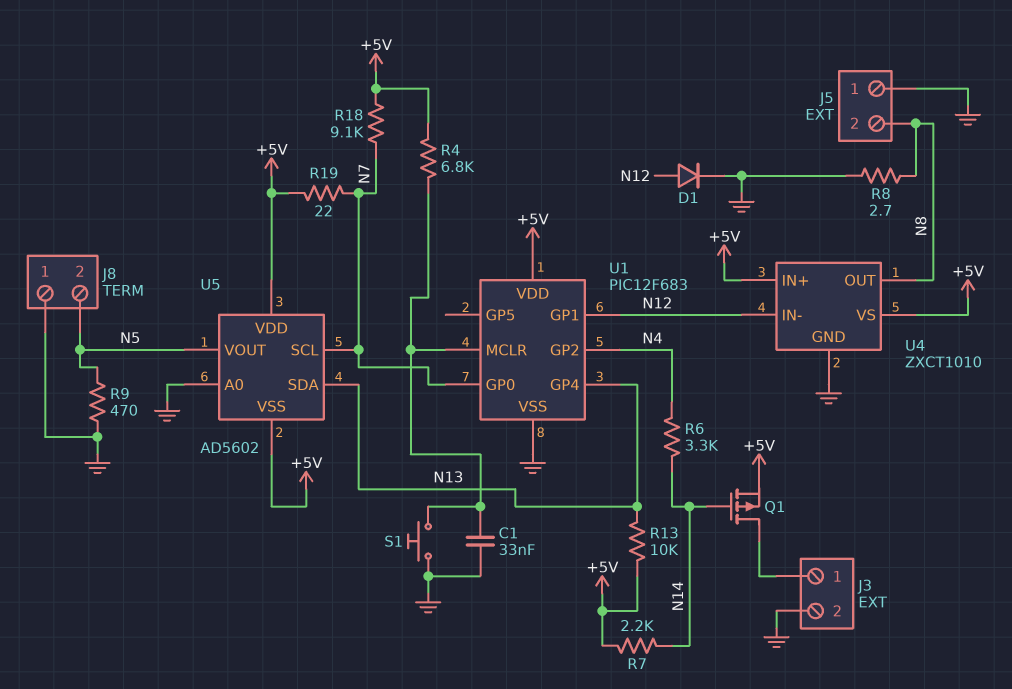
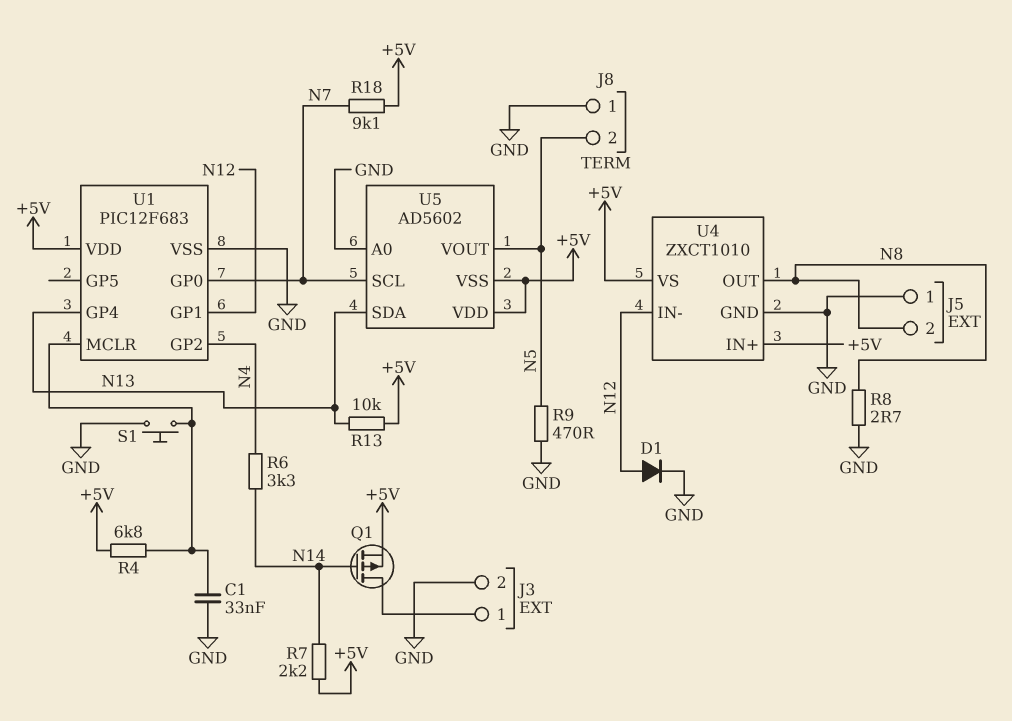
R19: 22 (+5V, N7) -> none

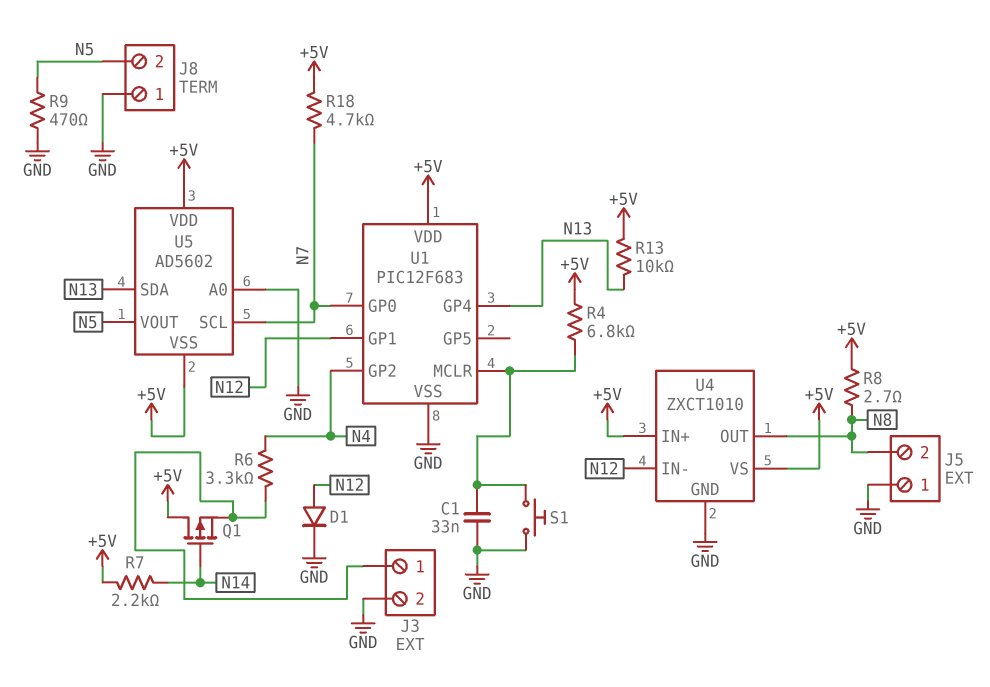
Q1: PMOS (G N14, D J3/1, S +5V) -> PMOS (G N14, D +5V, S J3/1)
R6: 3.3k (N4, N14) -> 3.3k (J3/1, N4)
R8: 2.7 (GND, N8) -> 2.7 (+5V, N8)
R18: 9.1k (+5V, N7) -> 4.7k (+5V, N7)

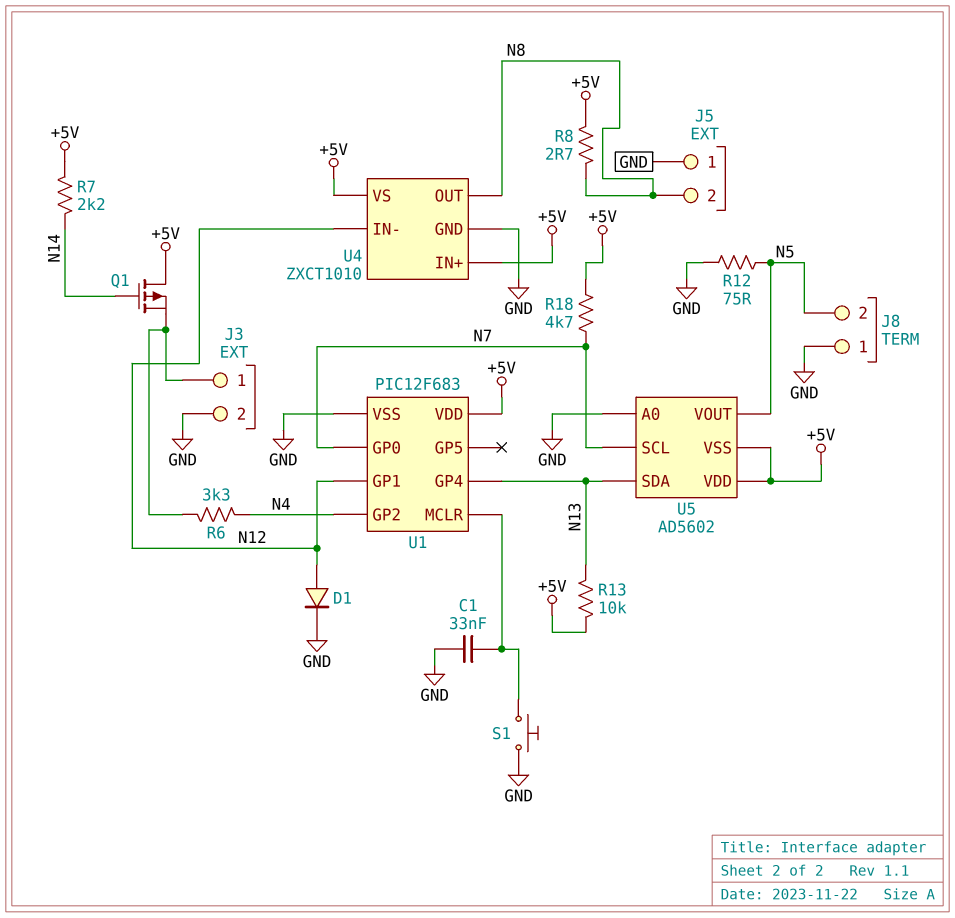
R4: 6.8k (+5V, U1/MCLR) -> none
R9: 470 (GND, N5) -> none
R12: none -> 75 (GND, N5)

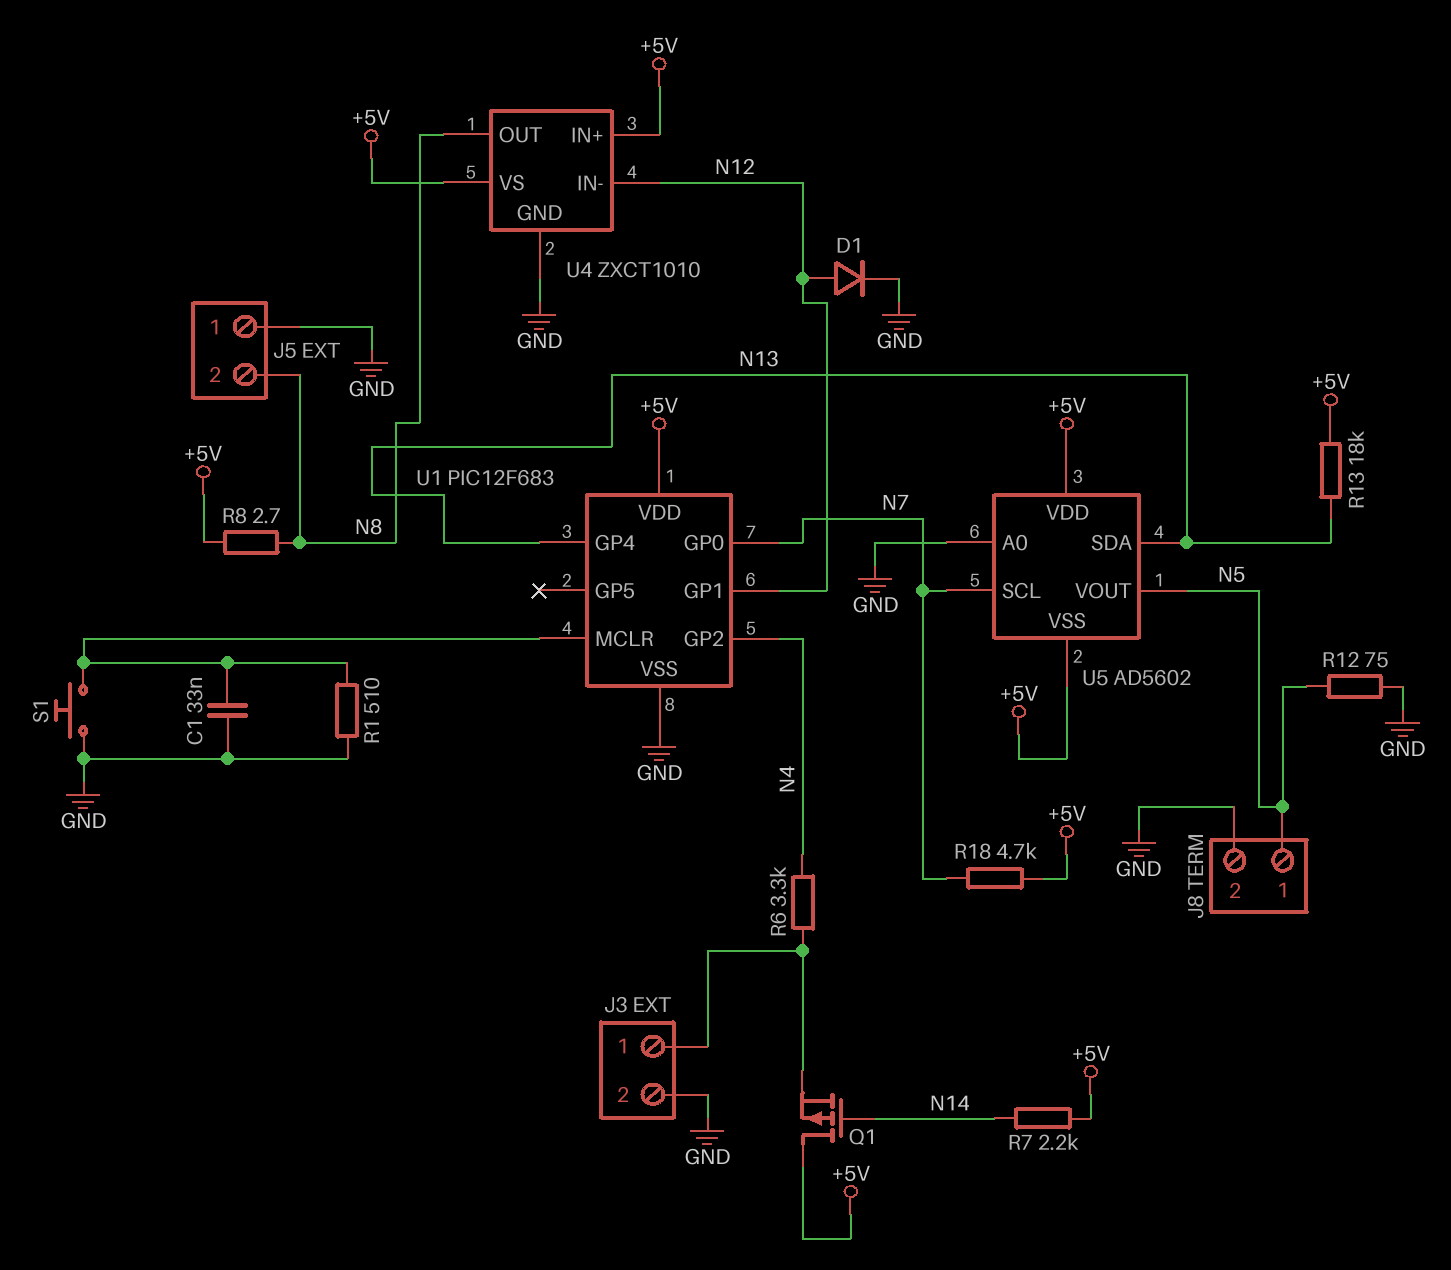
J8 pin 1: GND -> N5
J8 pin 2: N5 -> GND
R1: none -> 510 (GND, U1/MCLR)
R13: 10k (+5V, N13) -> 18k (+5V, N13)

